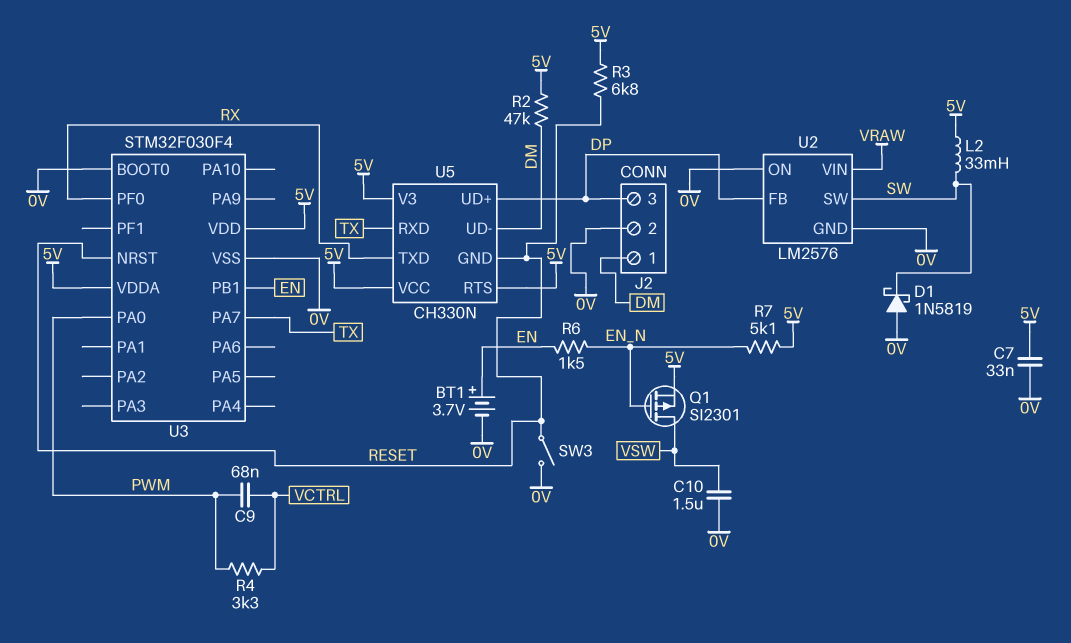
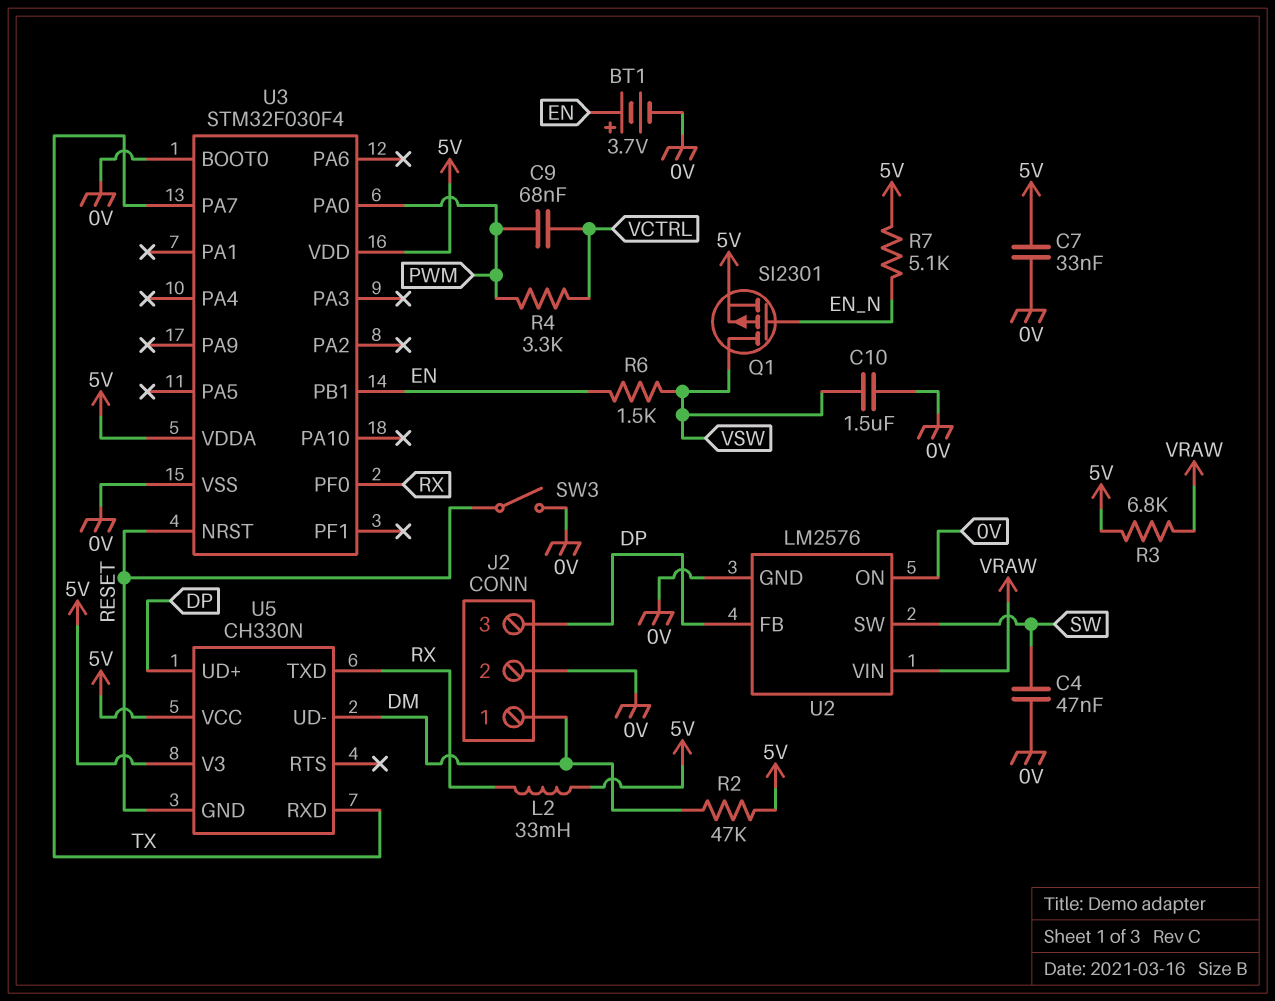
C4: none -> 47nF (0V, SW)
D1: schottky 1N5819 (A 0V, K SW) -> none
L2: 33mH (5V, SW) -> 33mH (5V, RX)
R3: 6.8k (5V, RESET) -> 6.8k (5V, VRAW)
R6: 1.5k (EN, EN_N) -> 1.5k (EN, VSW)
U5 pin RTS: 5V -> none

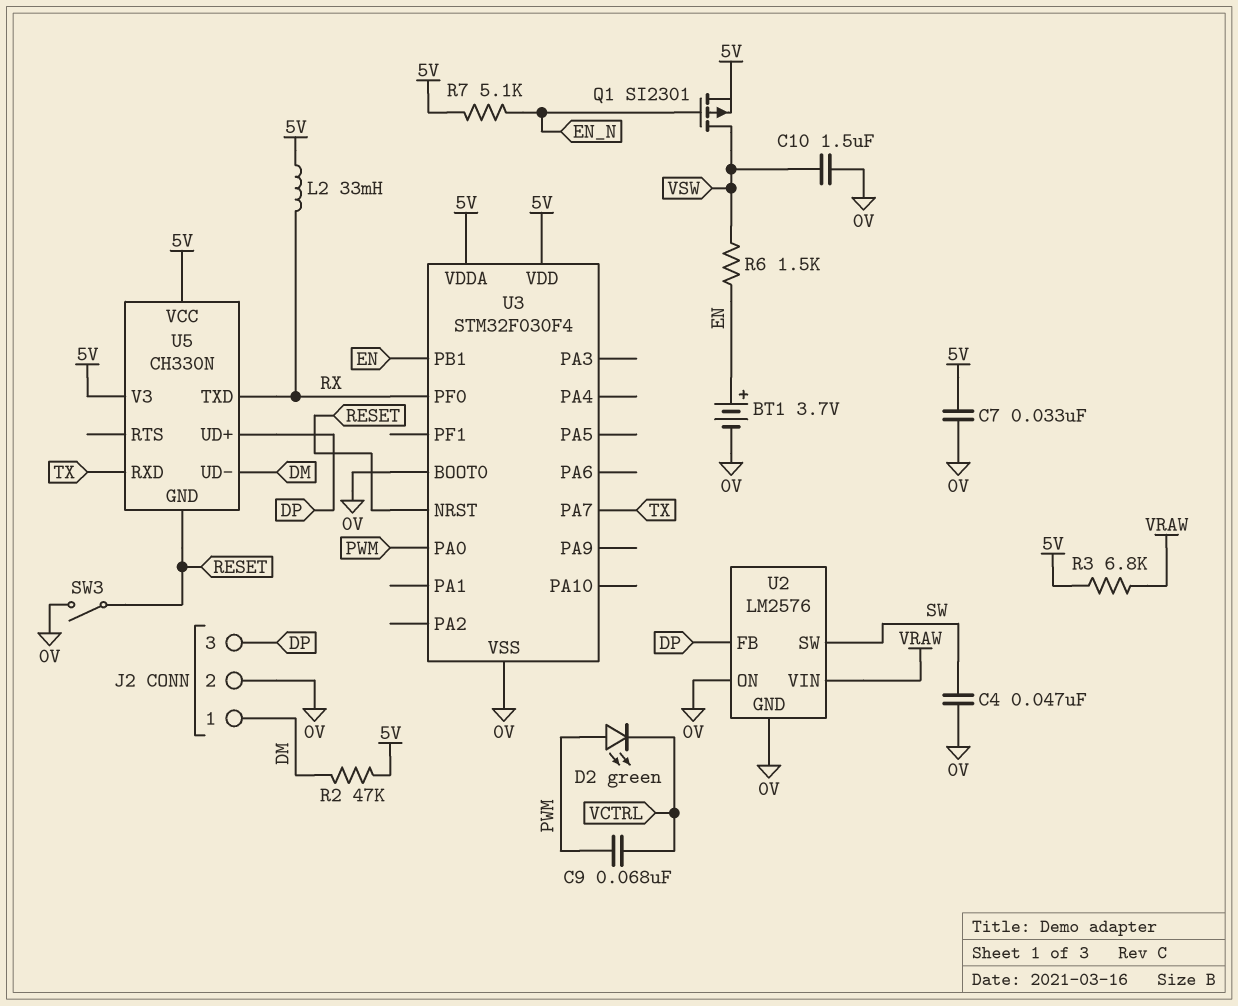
D2: none -> LED green (A PWM, K VCTRL)
R4: 3.3k (PWM, VCTRL) -> none

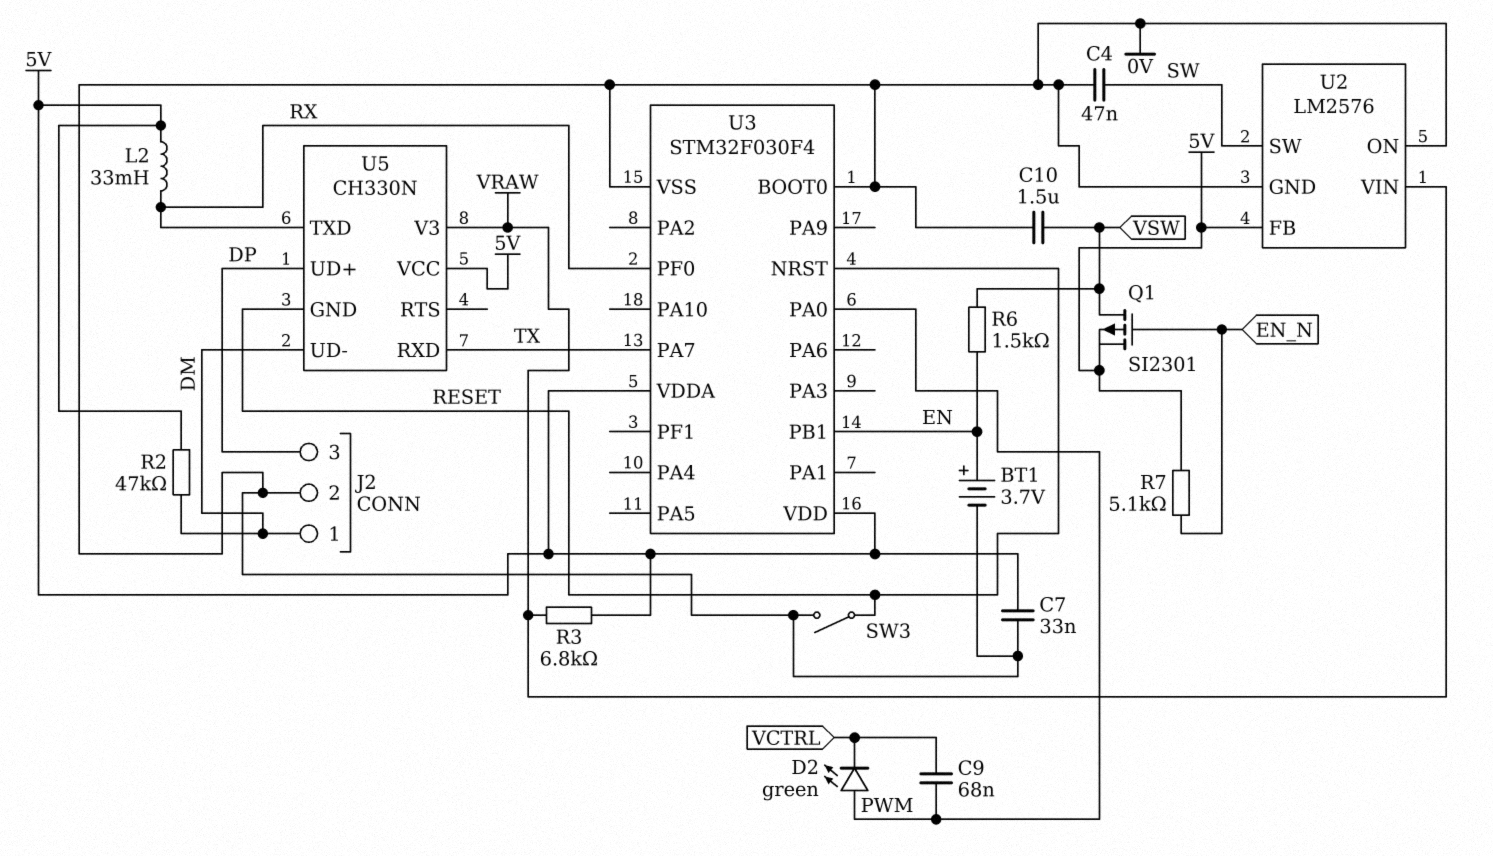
U2 pin FB: DP -> 5V
U5 pin V3: 5V -> VRAW

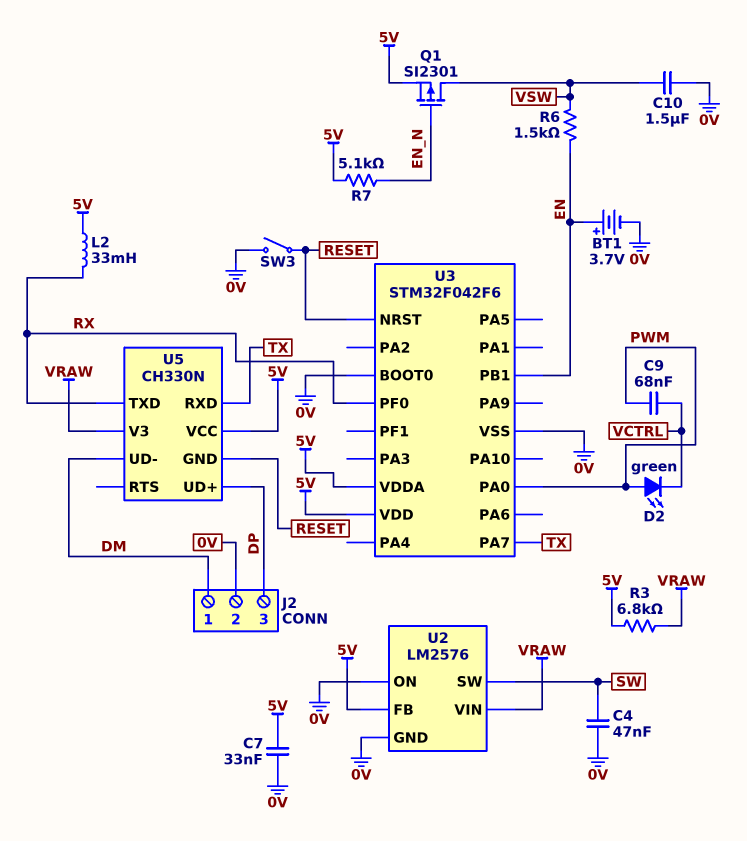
R2: 47k (5V, DM) -> none
U3: STM32F030F4 -> STM32F042F6

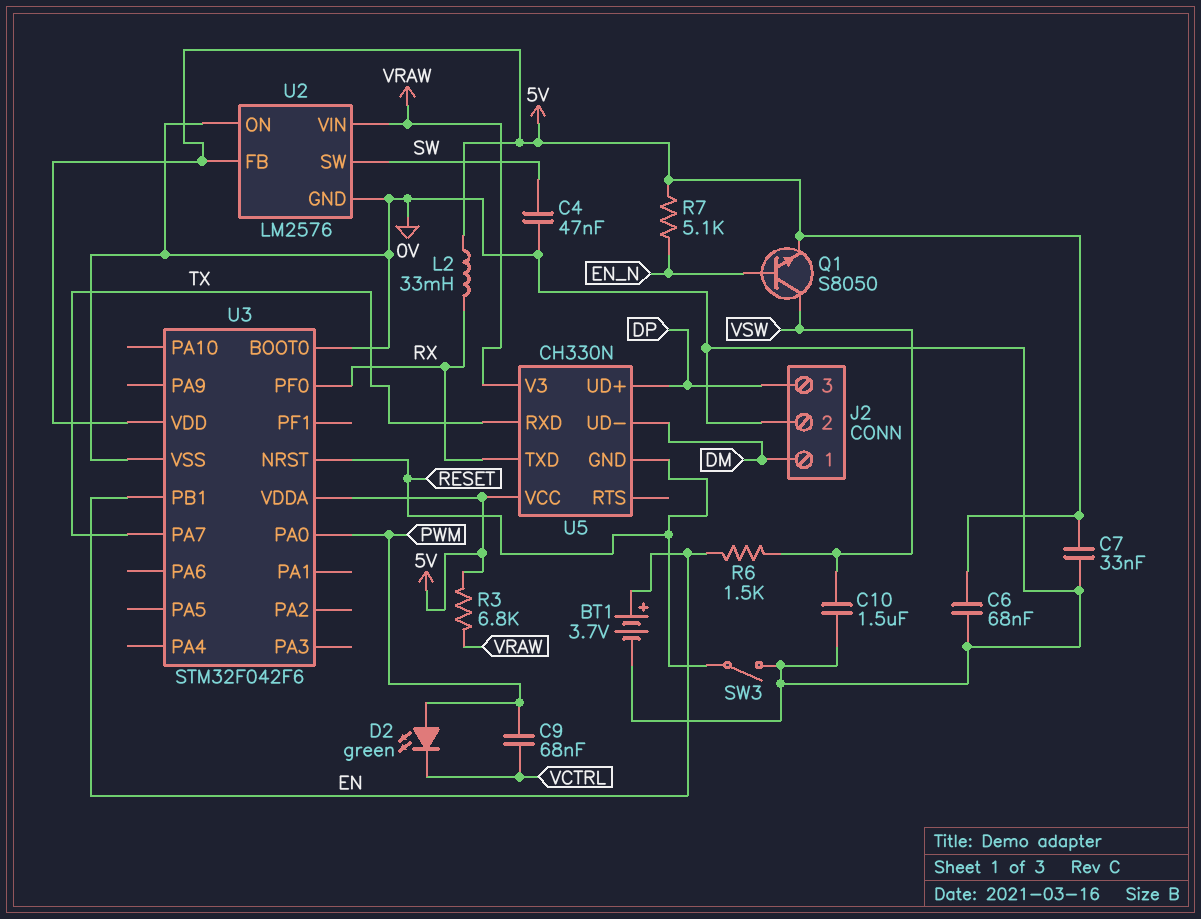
C6: none -> 68nF (0V, 5V)
Q1: PMOS SI2301 (G EN_N, D VSW, S 5V) -> NPN S8050 (B EN_N, C VSW, E 5V)

